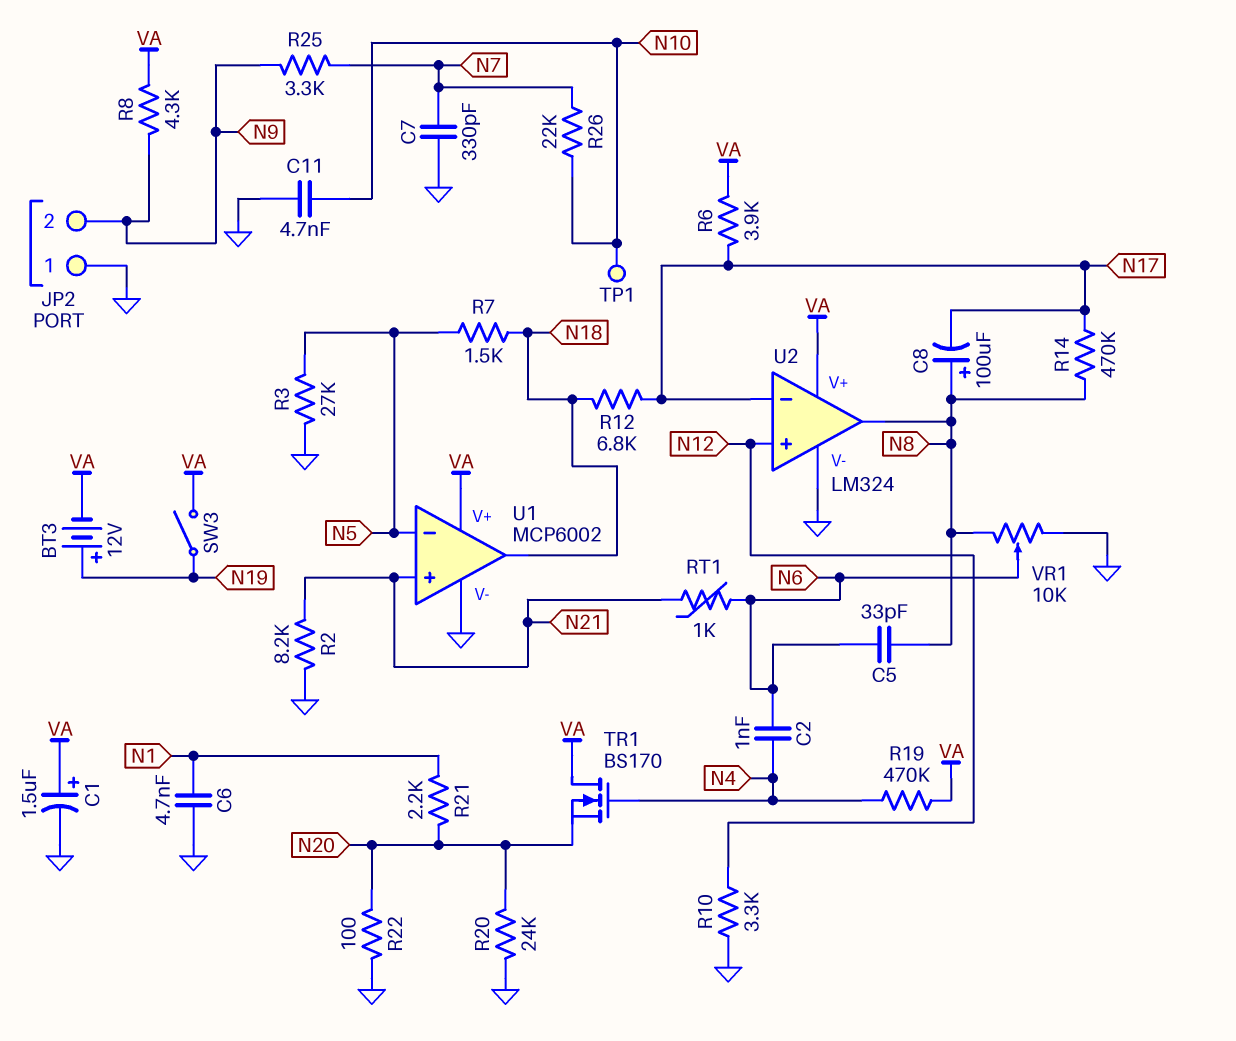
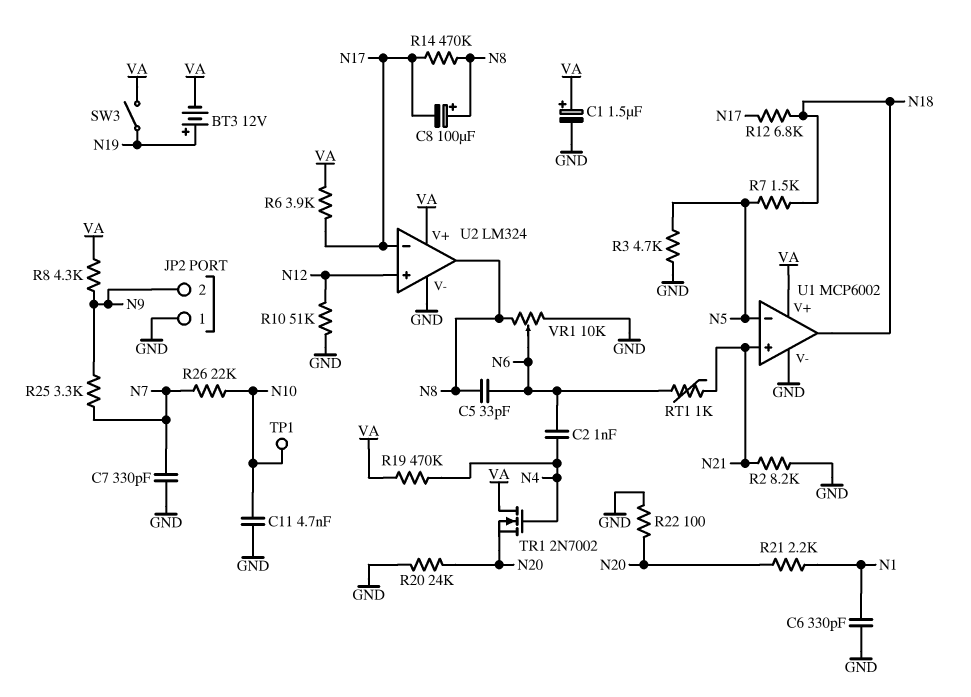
C6: 4.7nF (GND, N1) -> 330pF (GND, N1)
R3: 27k (GND, N5) -> 4.7k (GND, N5)
R10: 3.3k (GND, N12) -> 51k (GND, N12)
TR1: NMOS BS170 (G N4, D VA, S N20) -> NMOS 2N7002 (G N4, D VA, S N20)

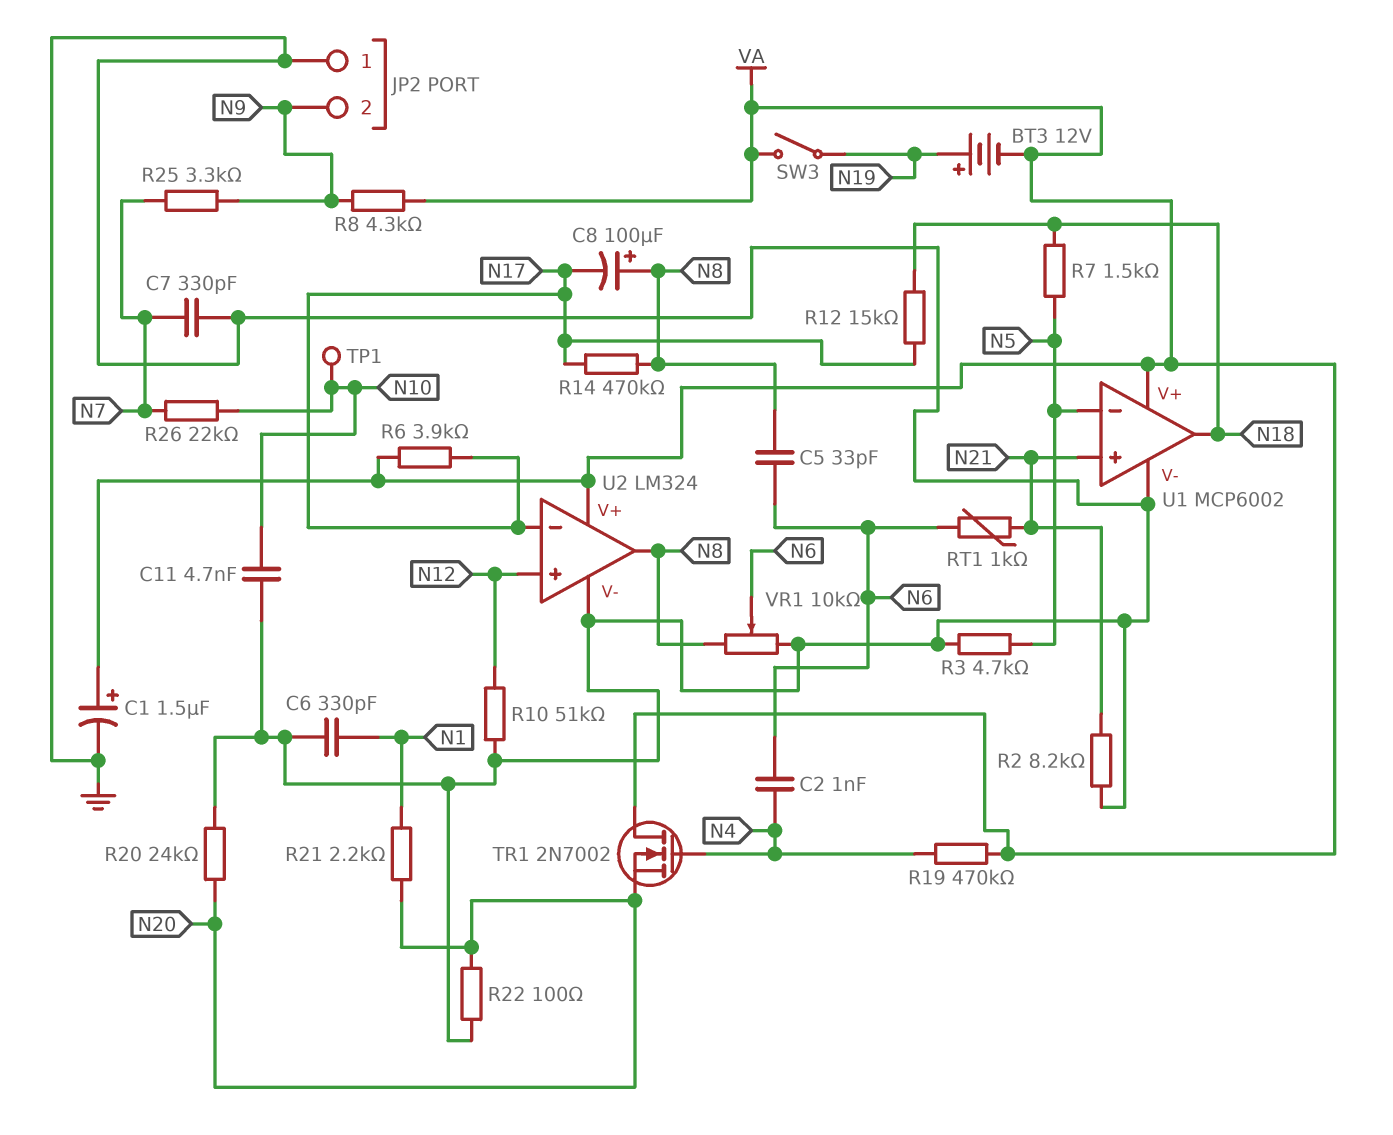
R12: 6.8k (N17, N18) -> 15k (N17, N18)

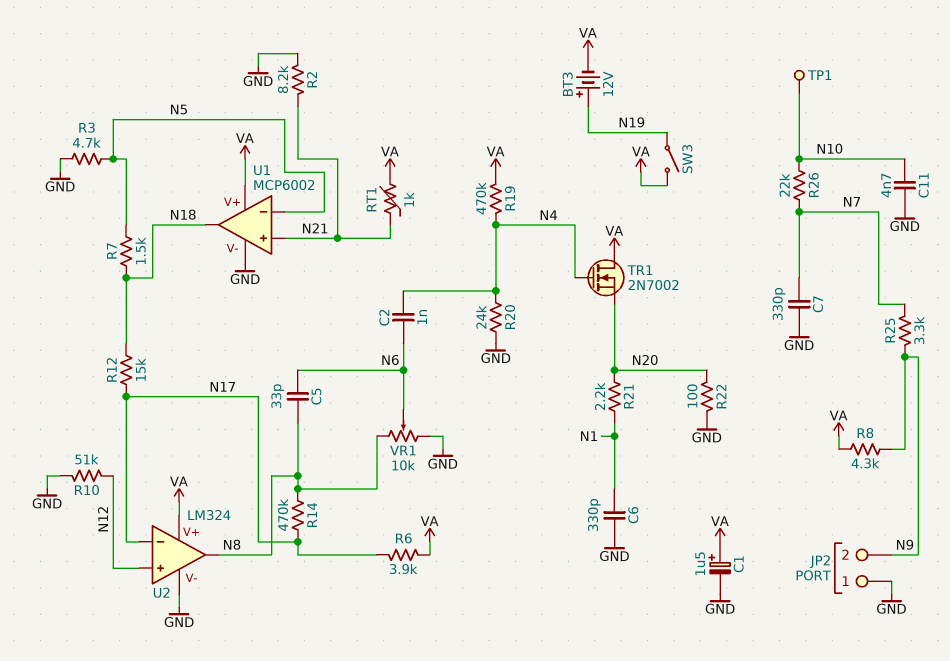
C8: 100uF (plus N8, minus N17) -> none
R20: 24k (GND, N20) -> 24k (GND, N4)
RT1: 1k (N6, N21) -> 1k (N21, VA)

